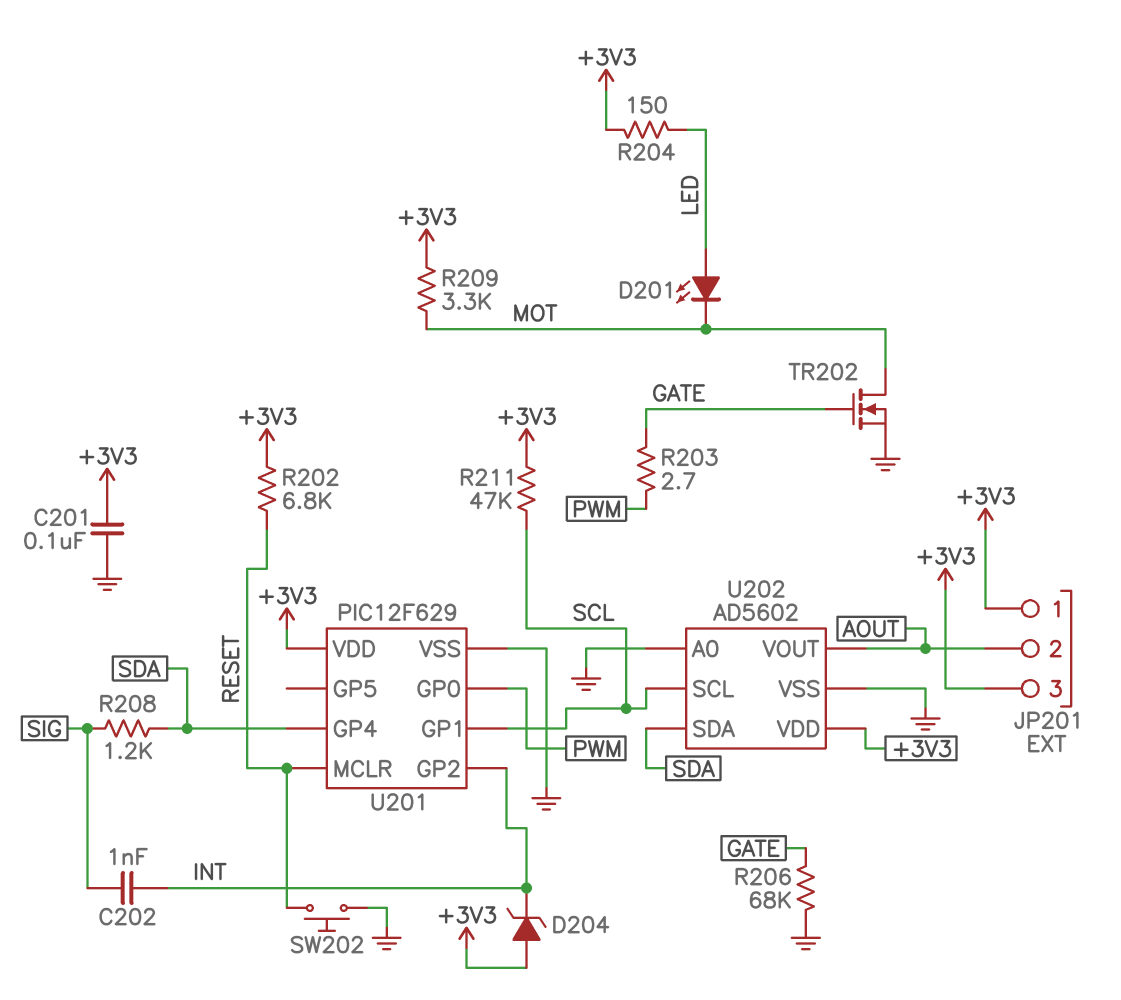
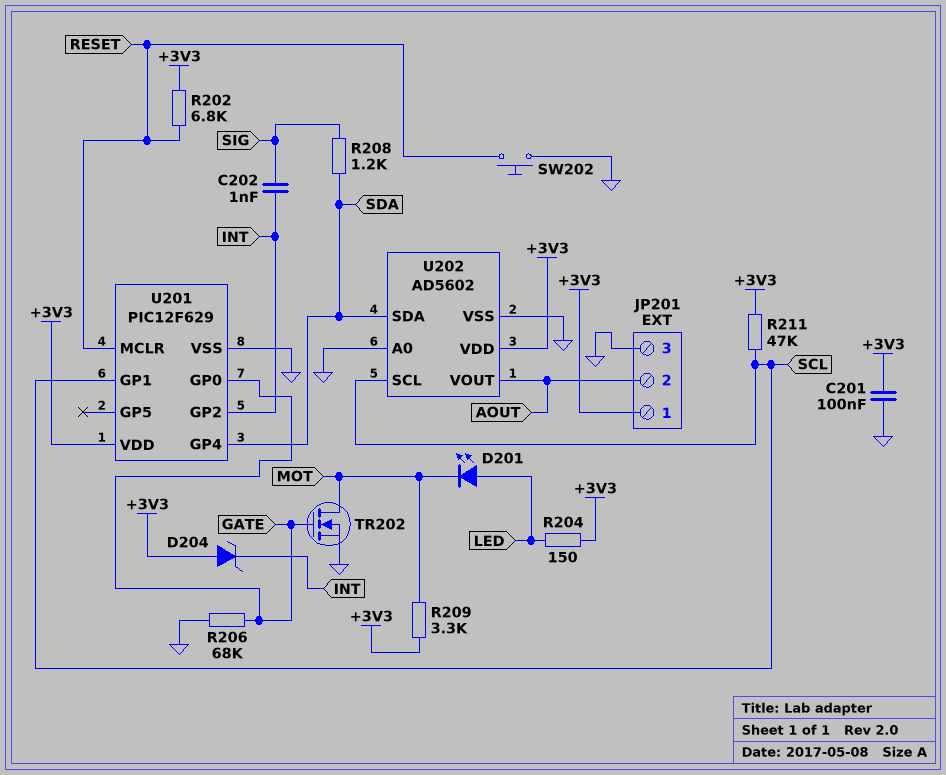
JP201 pin 3: +3V3 -> GND
R203: 2.7 (GATE, PWM) -> none
U201 pin GP0: PWM -> GATE

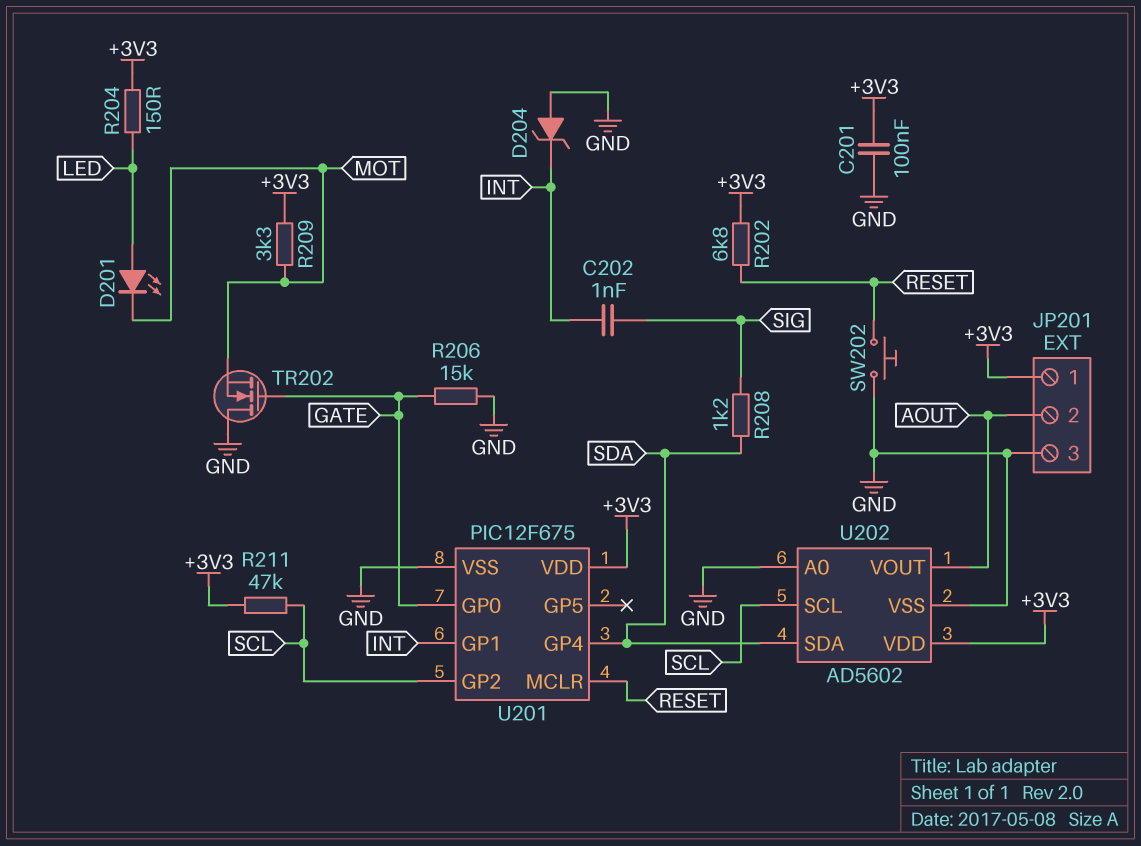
D204: zener (A +3V3, K INT) -> zener (A GND, K INT)
R206: 68k (GATE, GND) -> 15k (GATE, GND)
TR202: NMOS (G GATE, D MOT, S GND) -> NMOS (G GATE, D GND, S MOT)
U201: PIC12F629 -> PIC12F675
U201 pin GP1: SCL -> INT
U201 pin GP2: INT -> SCL

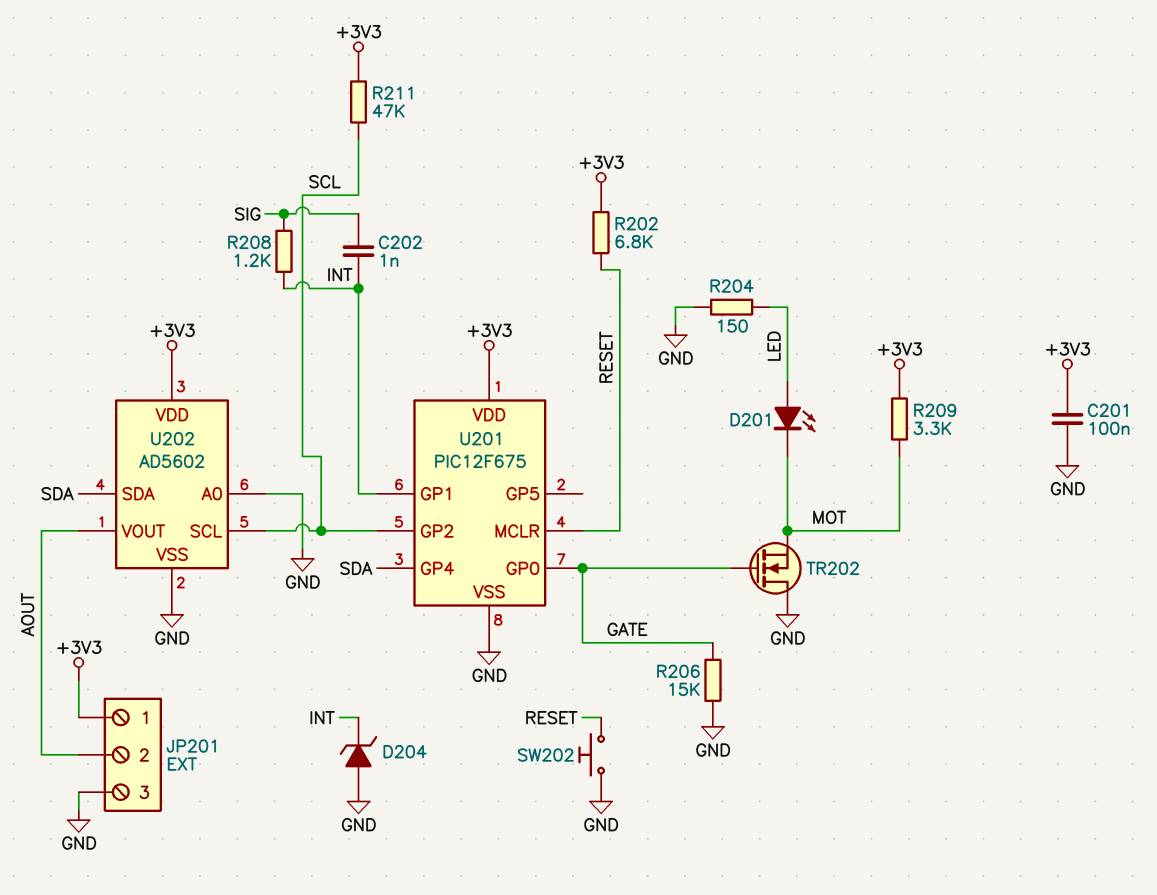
R204: 150 (+3V3, LED) -> 150 (GND, LED)
R208: 1.2k (SDA, SIG) -> 1.2k (INT, SIG)

